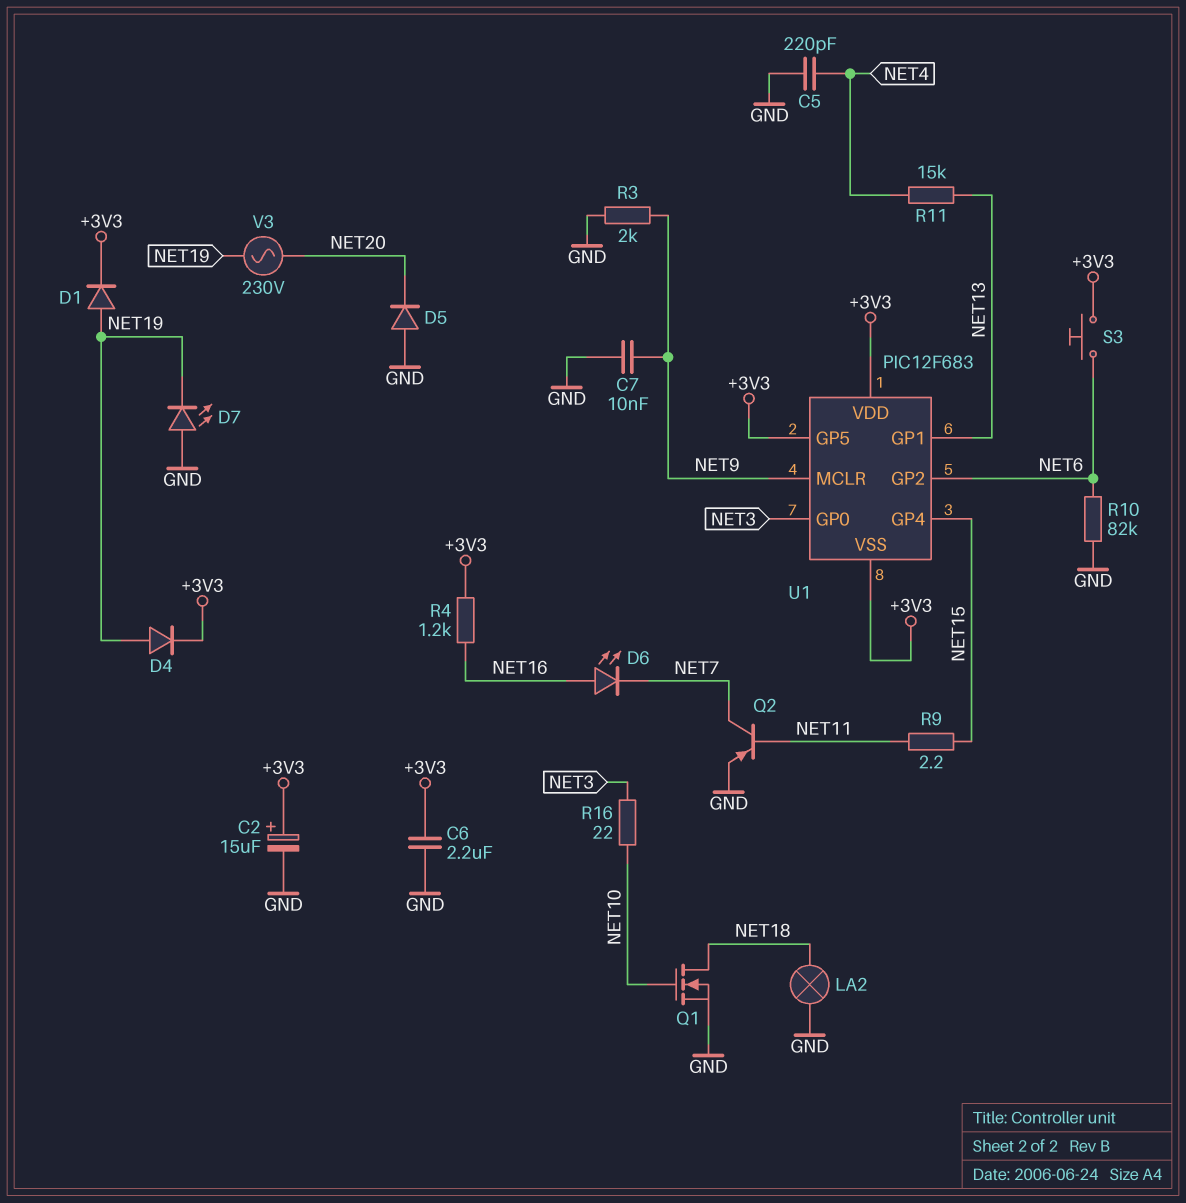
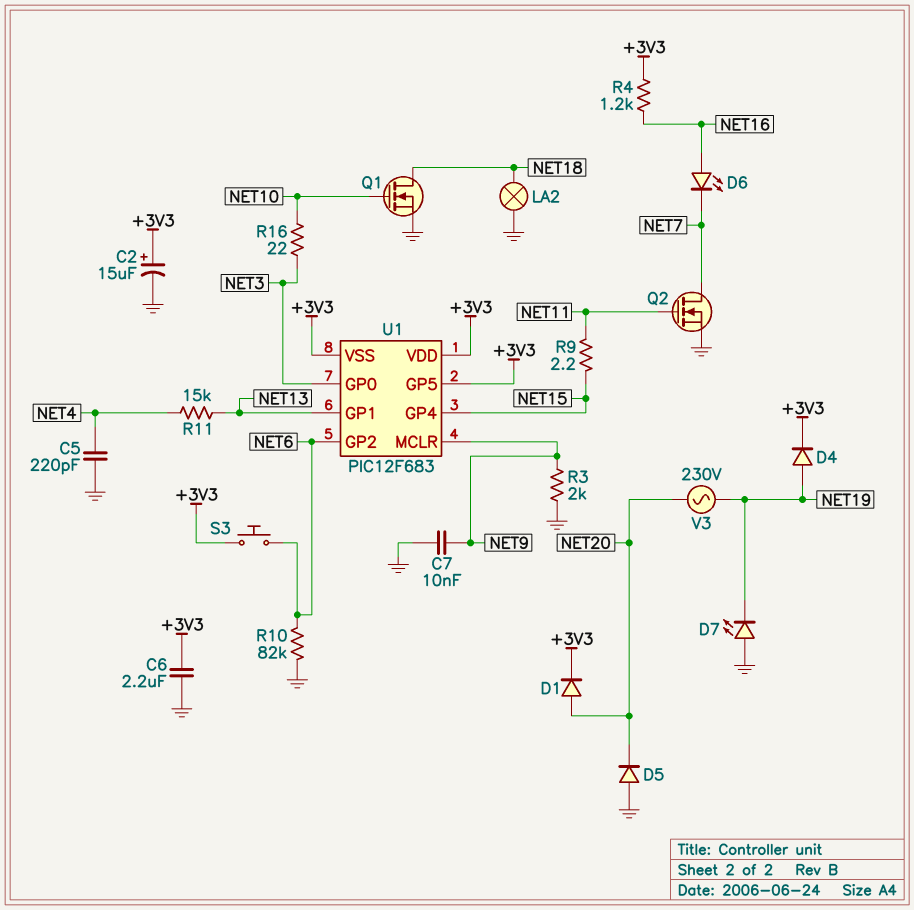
D1: diode (A NET19, K +3V3) -> diode (A NET20, K +3V3)
Q2: PNP (B NET11, C NET7, E GND) -> NMOS (G NET11, D NET7, S GND)

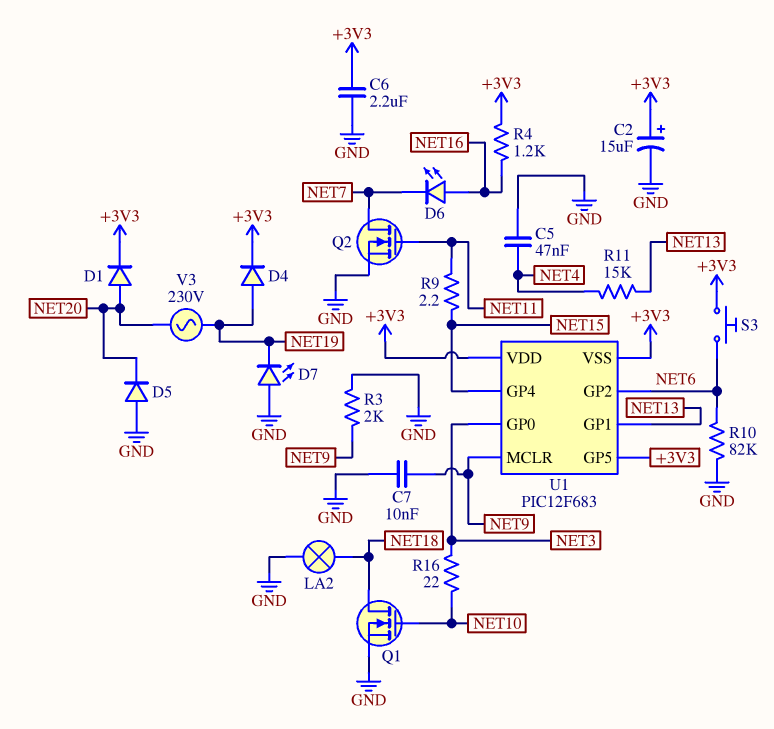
C5: 220pF (GND, NET4) -> 47nF (GND, NET4)

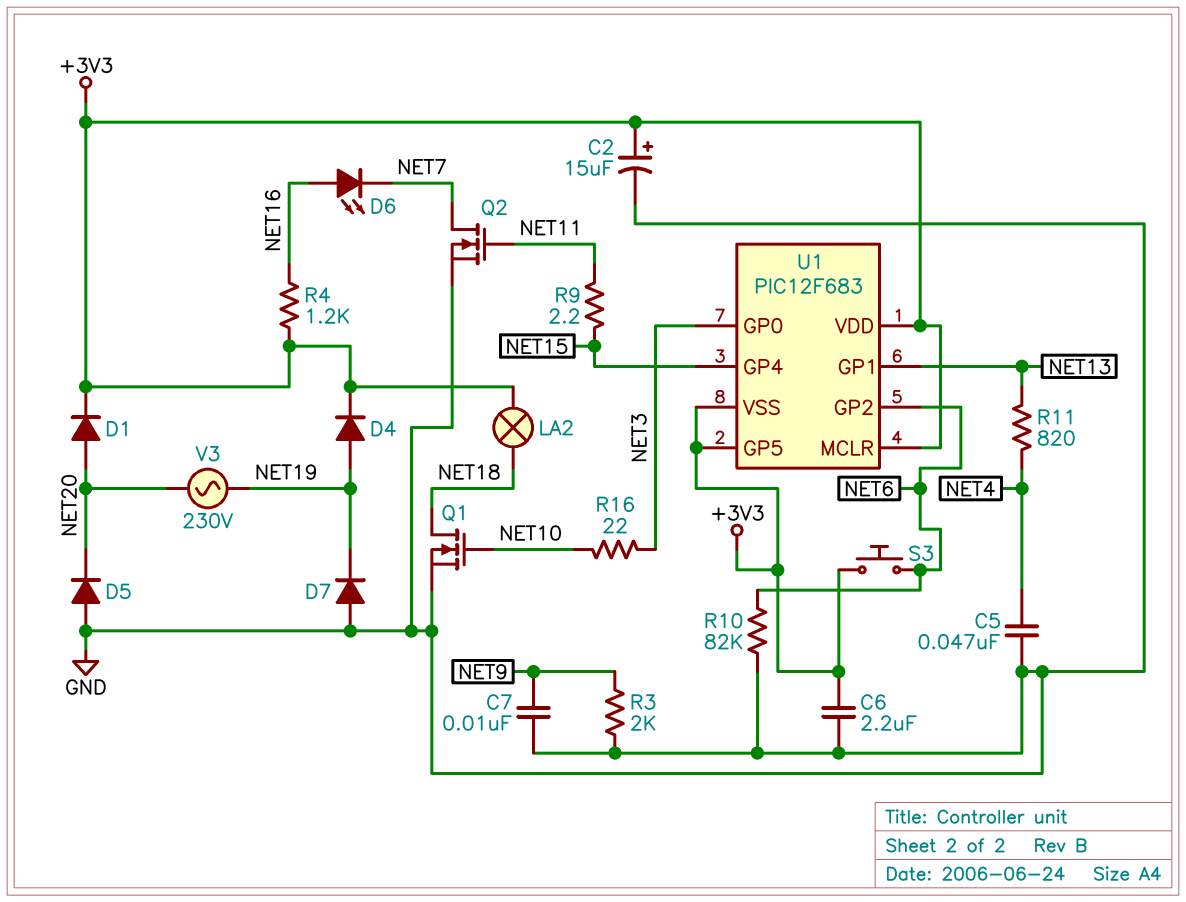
D7: LED (A GND, K NET19) -> diode (A GND, K NET19)
LA2: lamp (GND, NET18) -> lamp (+3V3, NET18)
R11: 15k (NET4, NET13) -> 820 (NET4, NET13)
U1 pin MCLR: NET9 -> +3V3

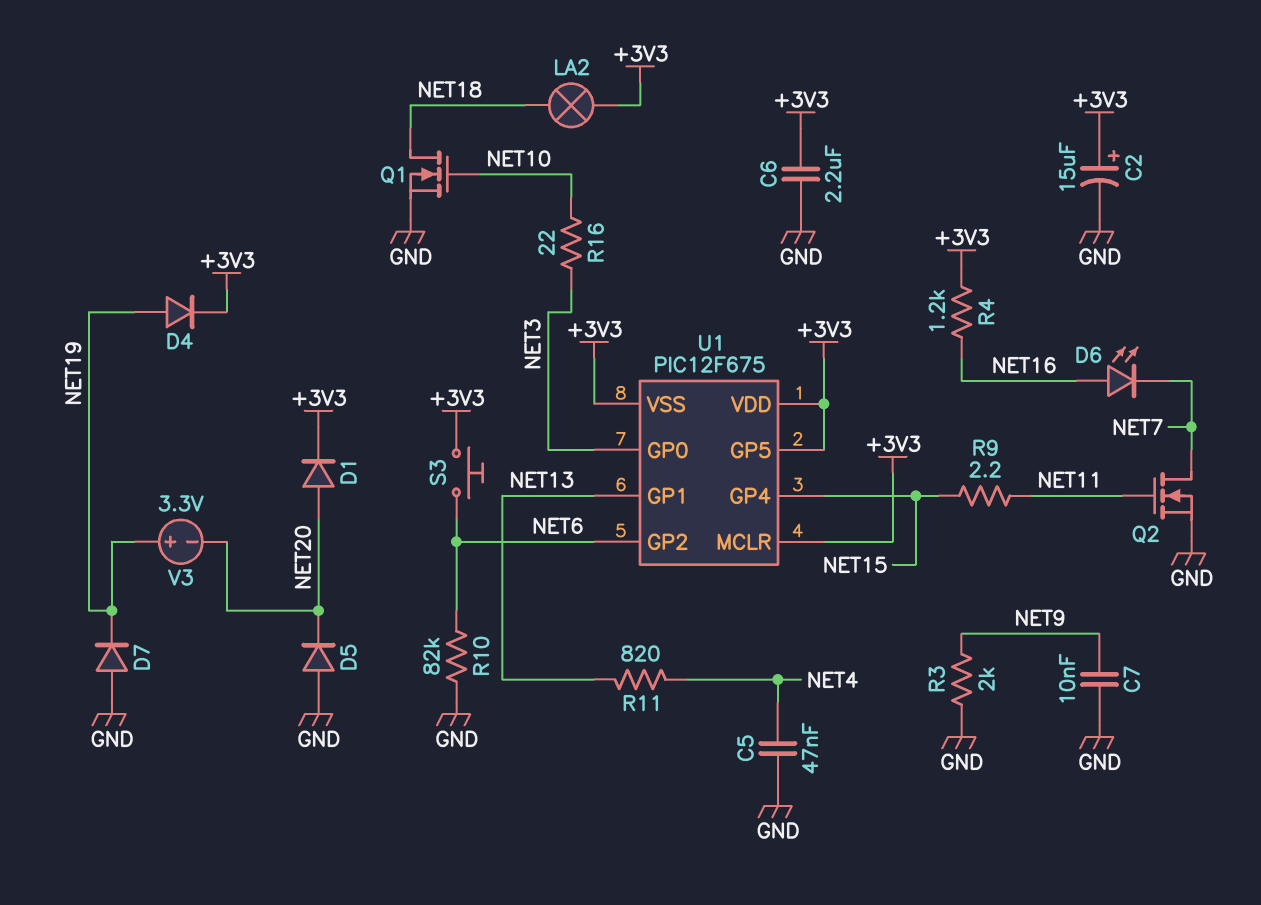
U1: PIC12F683 -> PIC12F675
V3: AC 230V (NET19, NET20) -> 3.3V (plus NET19, minus NET20)

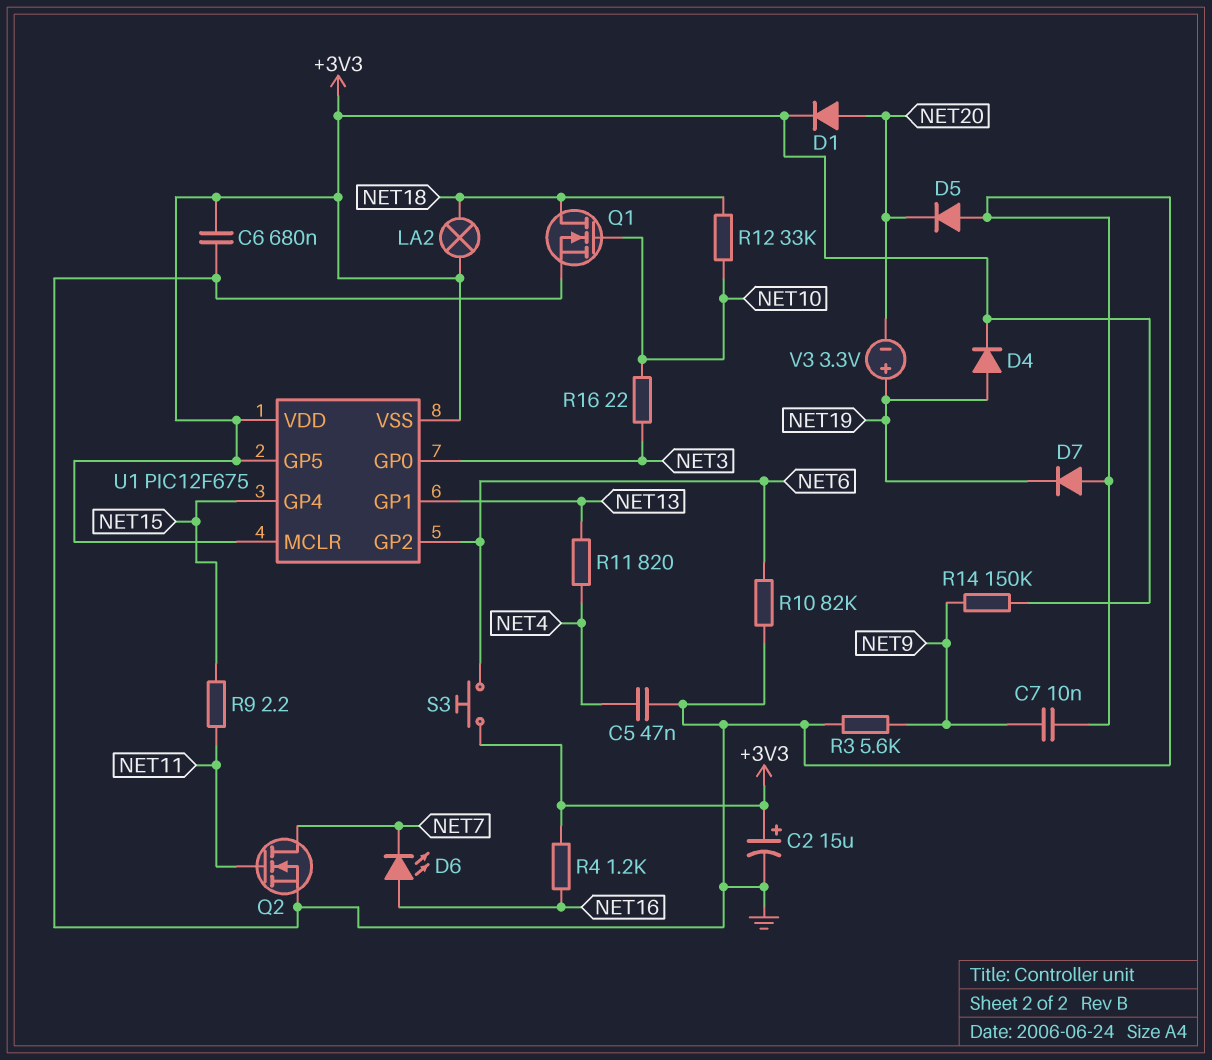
C6: 2.2uF (+3V3, GND) -> 680nF (+3V3, GND)
R3: 2k (GND, NET9) -> 5.6k (GND, NET9)
R12: none -> 33k (NET10, NET18)
R14: none -> 150k (+3V3, NET9)

